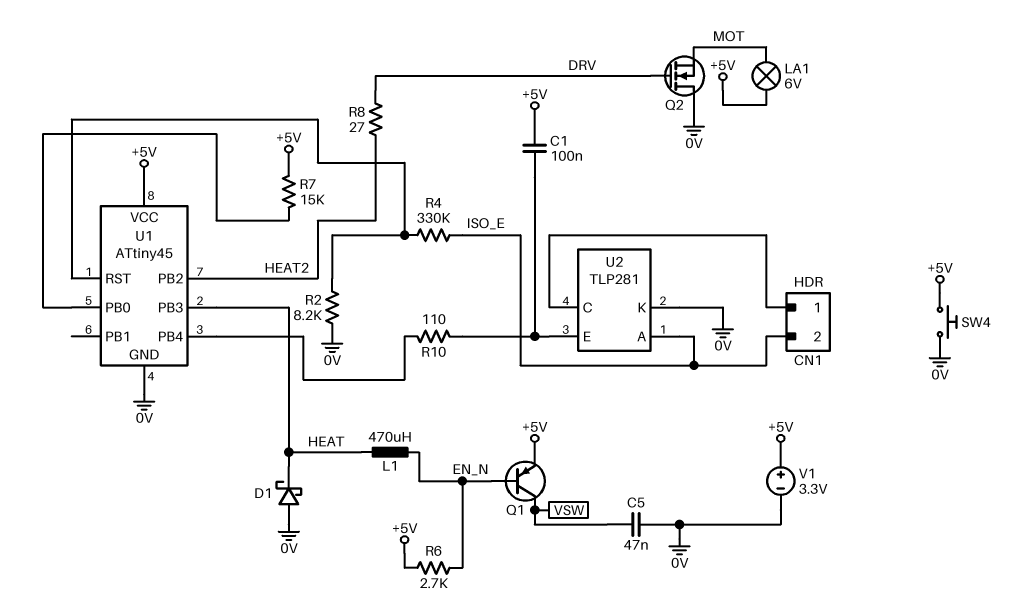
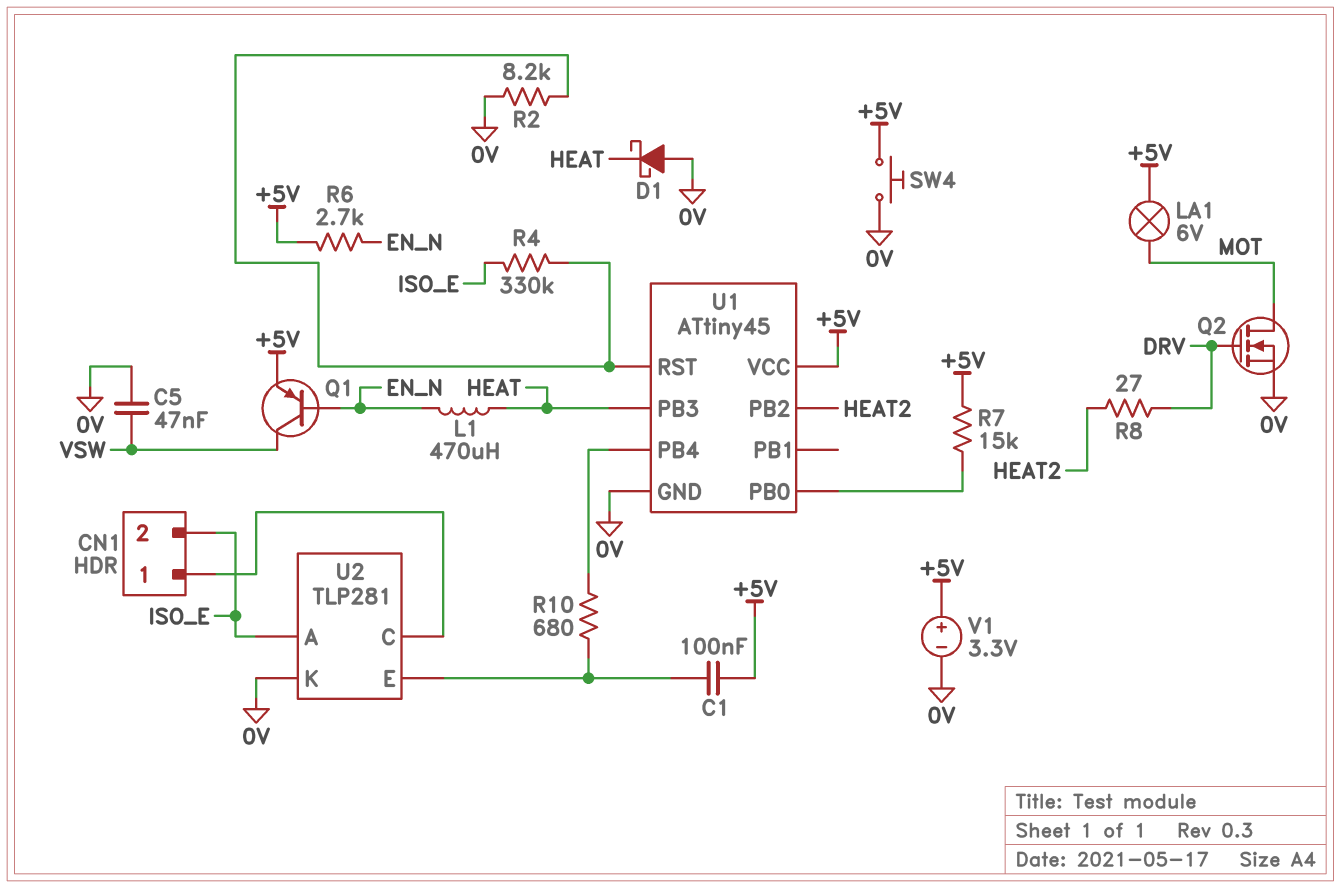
Q2: NMOS (G DRV, D 0V, S MOT) -> NMOS (G DRV, D MOT, S 0V)
R10: 110 (U1/PB4, U2/E) -> 680 (U1/PB4, U2/E)

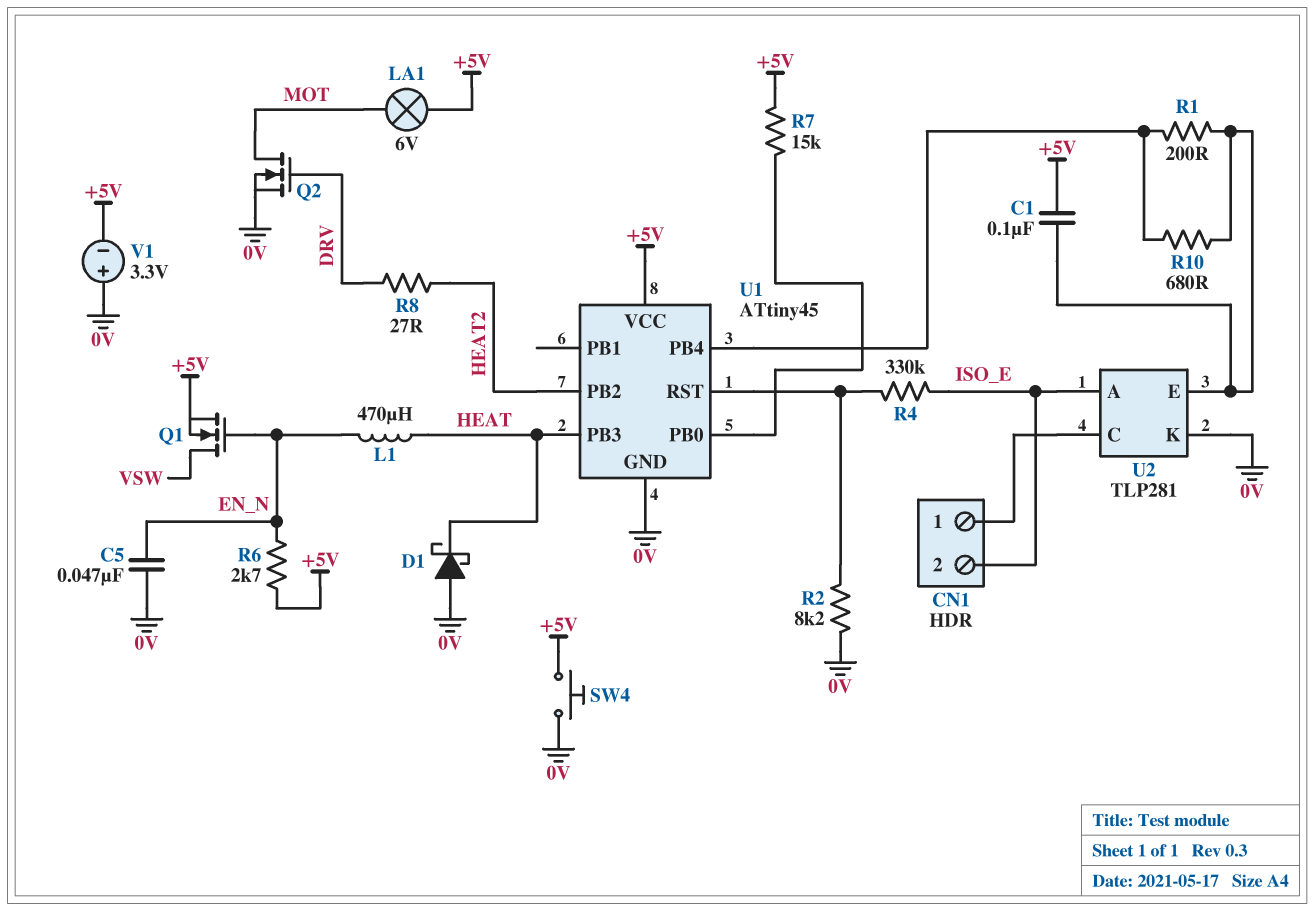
C5: 47nF (0V, VSW) -> 47nF (0V, EN_N)
Q1: PNP (B EN_N, C VSW, E +5V) -> NMOS (G EN_N, D VSW, S +5V)
R1: none -> 200 (U1/PB4, U2/E)
V1: 3.3V (plus +5V, minus 0V) -> 3.3V (plus 0V, minus +5V)

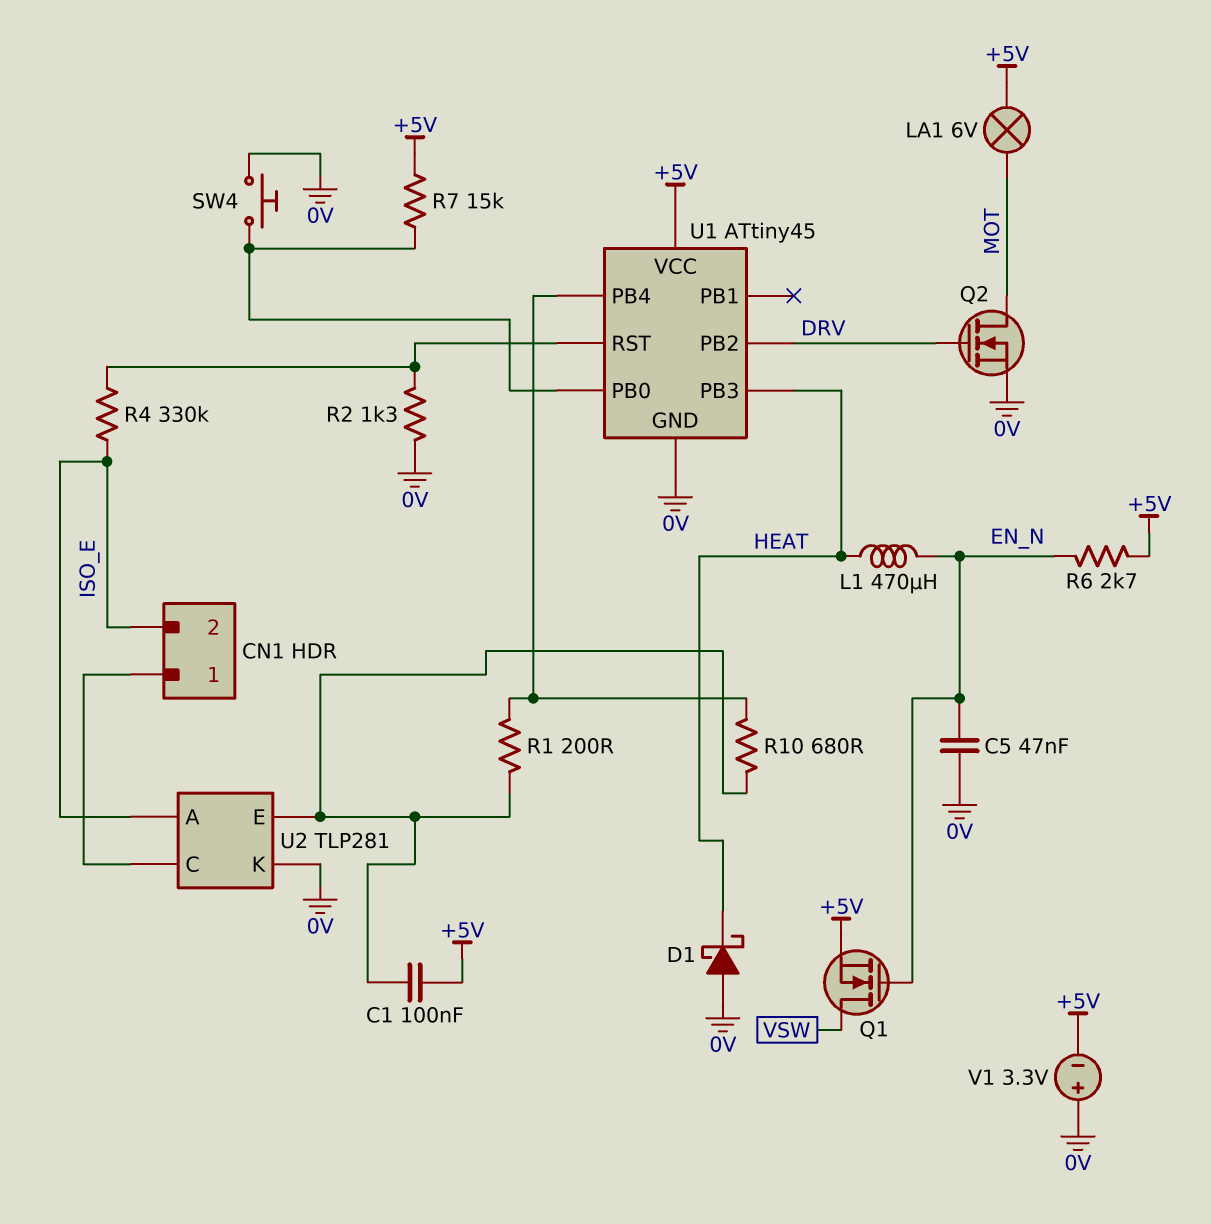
R2: 8.2k (0V, U1/RST) -> 1.3k (0V, U1/RST)
R8: 27 (DRV, HEAT2) -> none
SW4: button (+5V, 0V) -> button (0V, U1/PB0)
U1 pin PB2: HEAT2 -> DRV

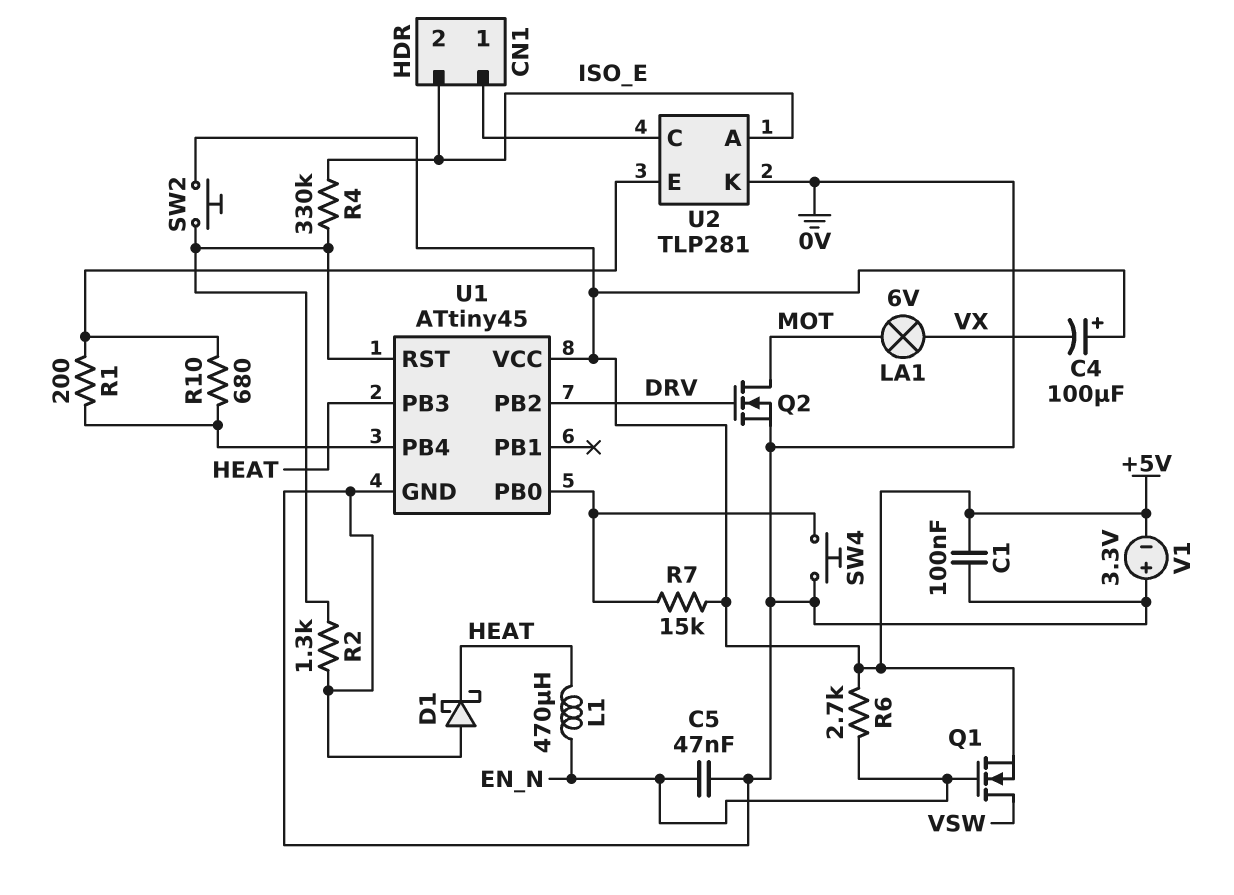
C1: 100nF (+5V, U2/E) -> 100nF (+5V, 0V)
C4: none -> 100uF (plus +5V, minus VX)
LA1: lamp 6V (+5V, MOT) -> lamp 6V (MOT, VX)
SW2: none -> button (+5V, U1/RST)

